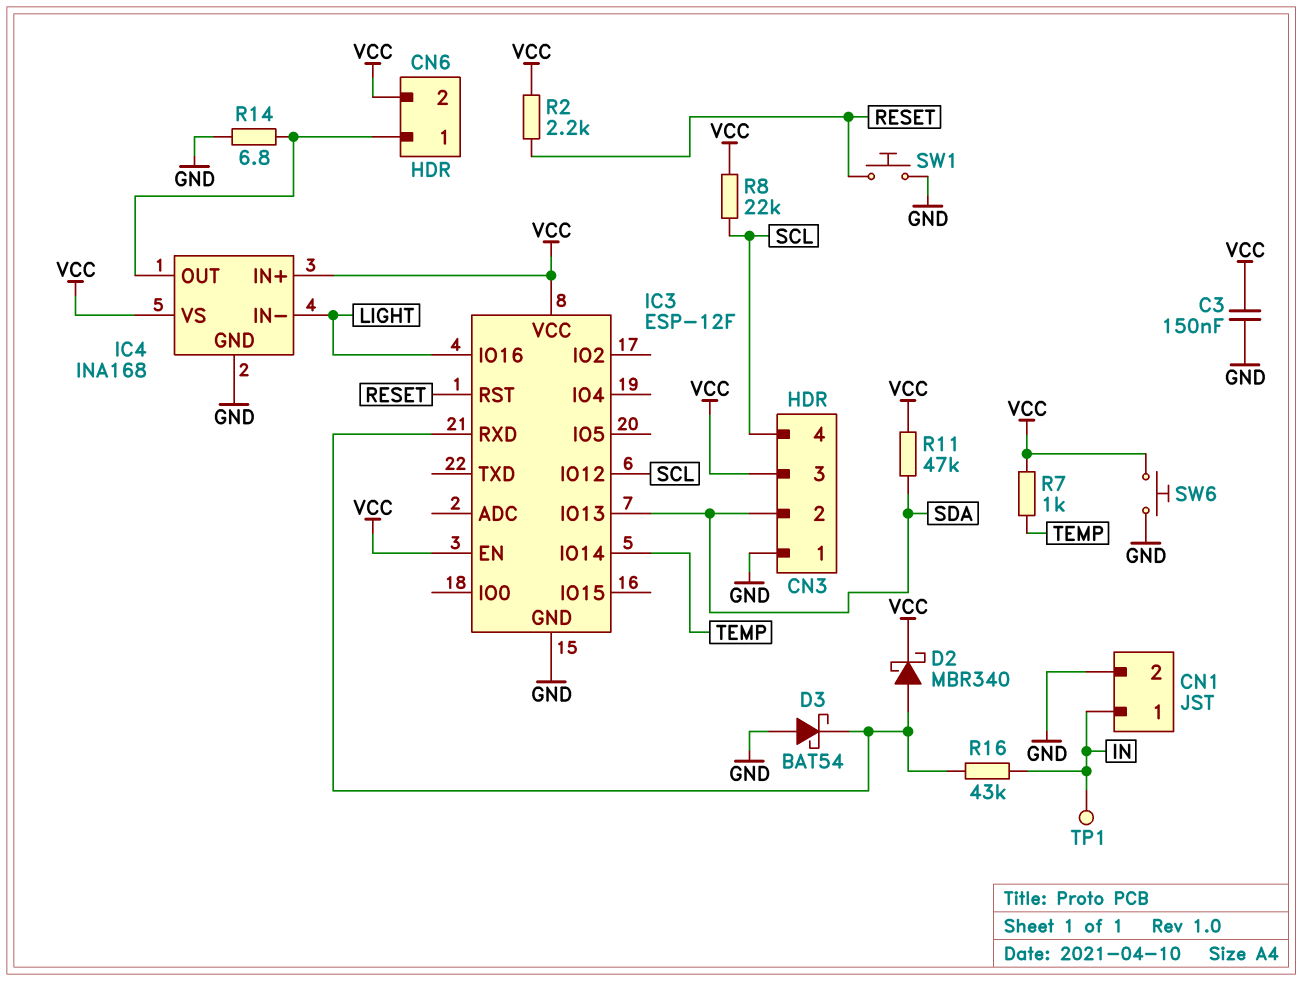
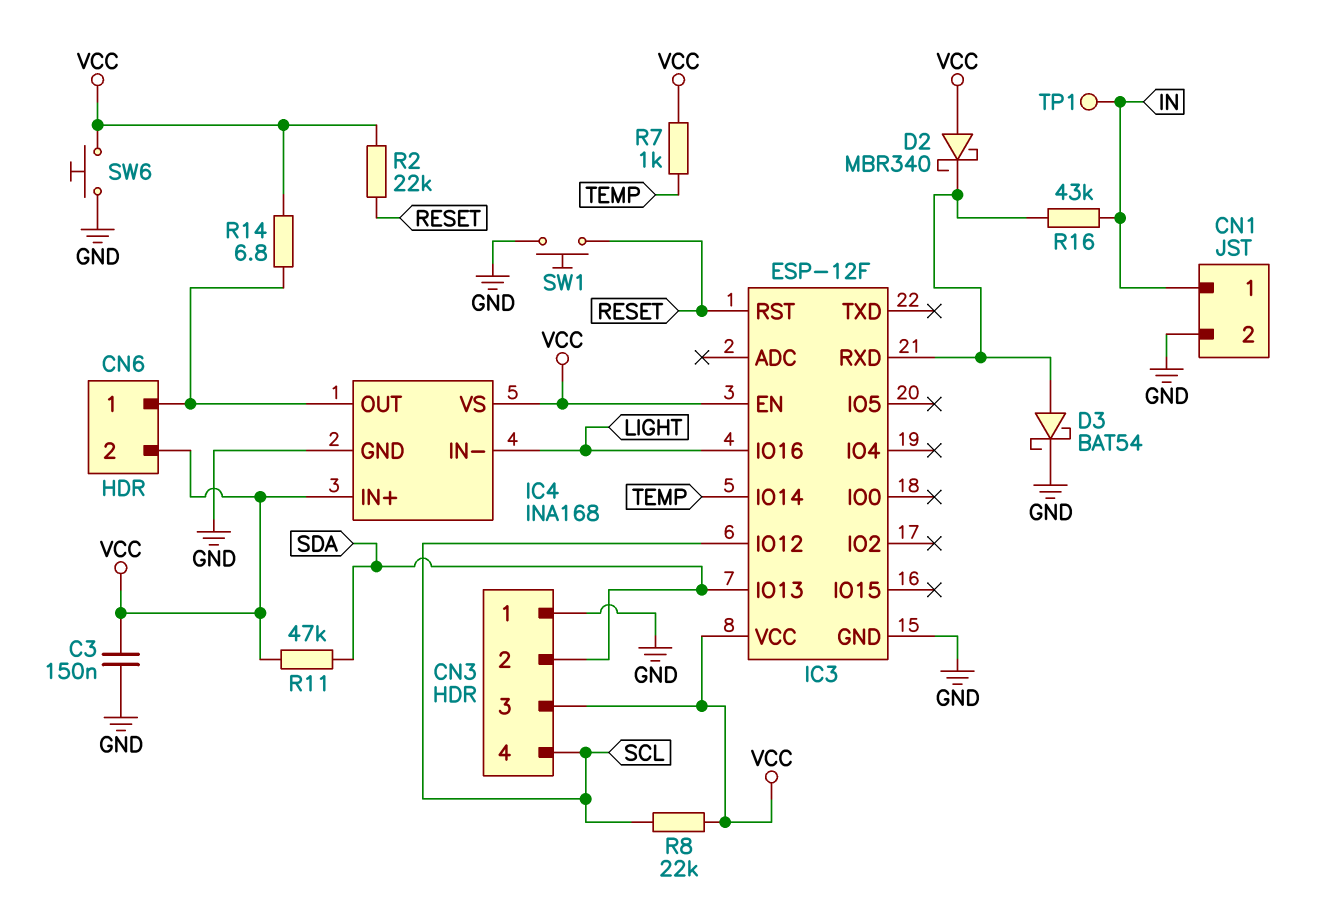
D2: schottky MBR340 (A IC3/RXD, K VCC) -> schottky MBR340 (A VCC, K IC3/RXD)
D3: schottky BAT54 (A GND, K IC3/RXD) -> schottky BAT54 (A IC3/RXD, K GND)
R2: 2.2k (RESET, VCC) -> 22k (RESET, VCC)
R14: 6.8 (CN6/1, GND) -> 6.8 (CN6/1, VCC)

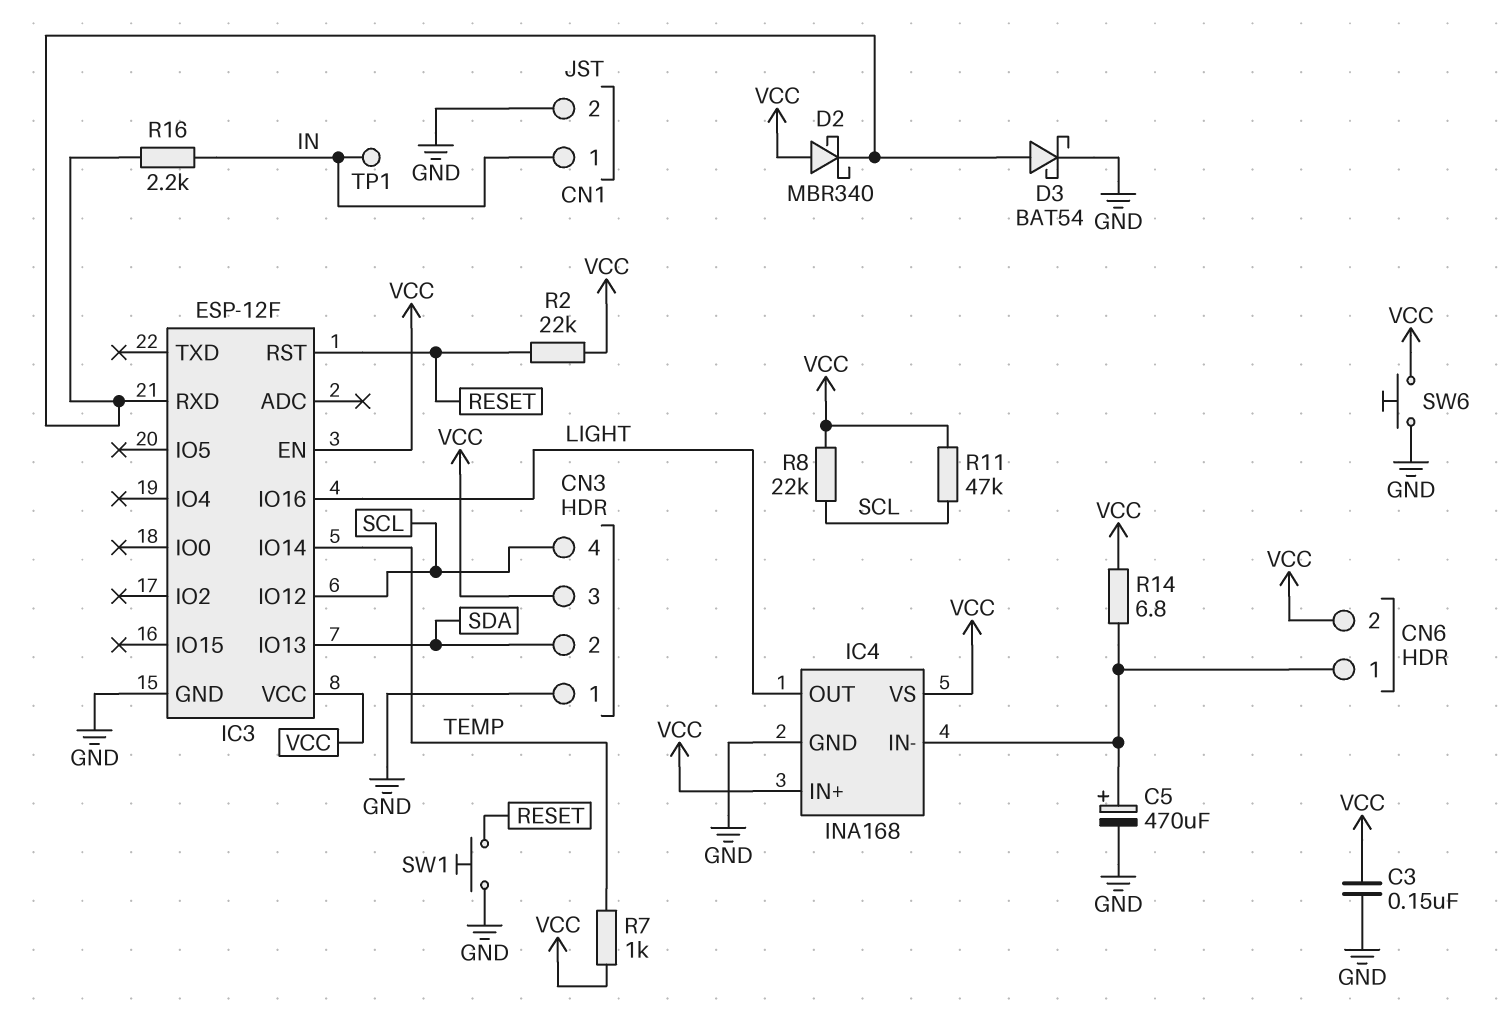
C5: none -> 470uF (plus CN6/1, minus GND)
IC4 pin IN-: LIGHT -> CN6/1
IC4 pin OUT: CN6/1 -> LIGHT
R11: 47k (SDA, VCC) -> 47k (SCL, VCC)
R16: 43k (IC3/RXD, IN) -> 2.2k (IC3/RXD, IN)

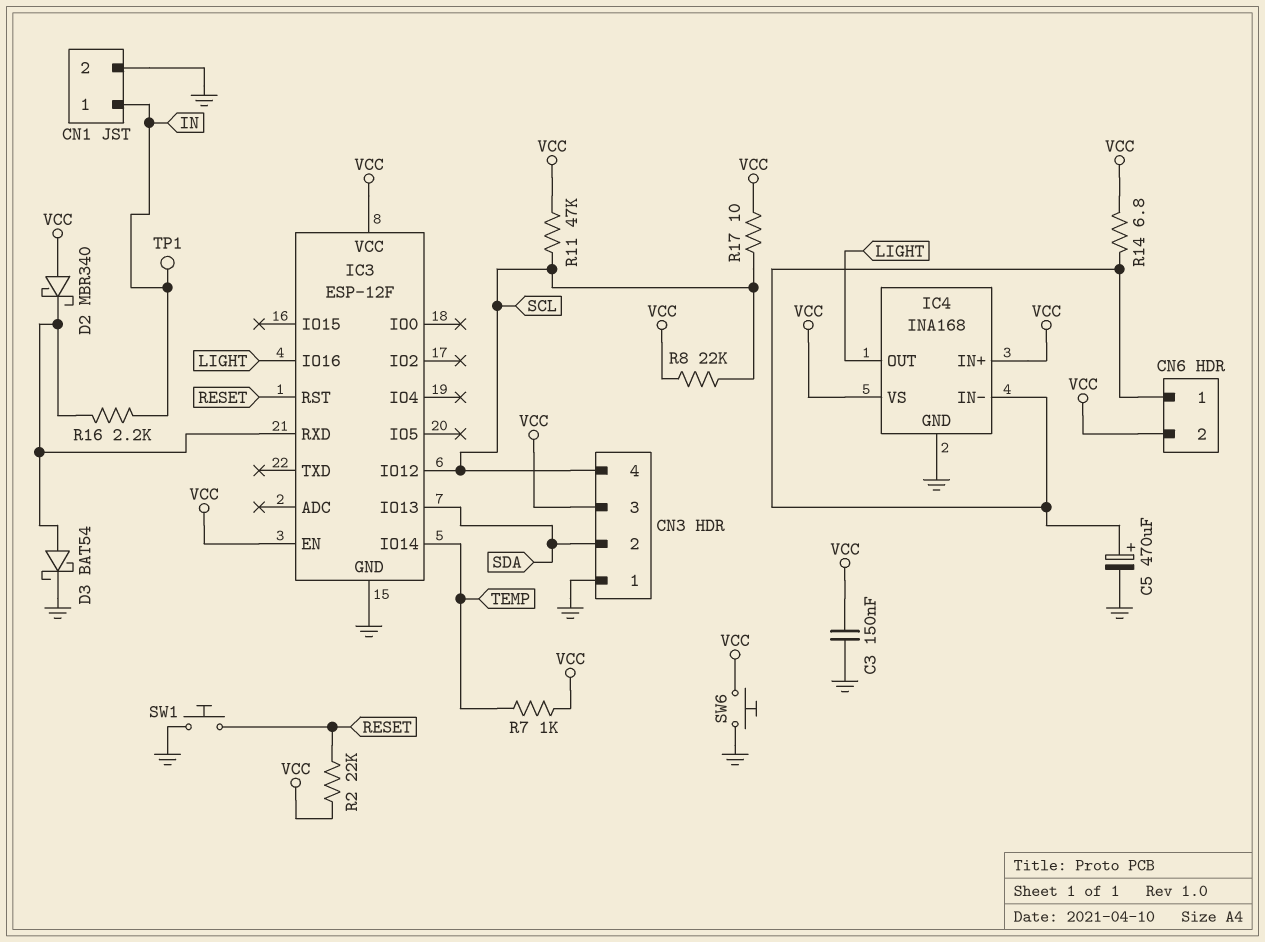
R17: none -> 10 (SCL, VCC)

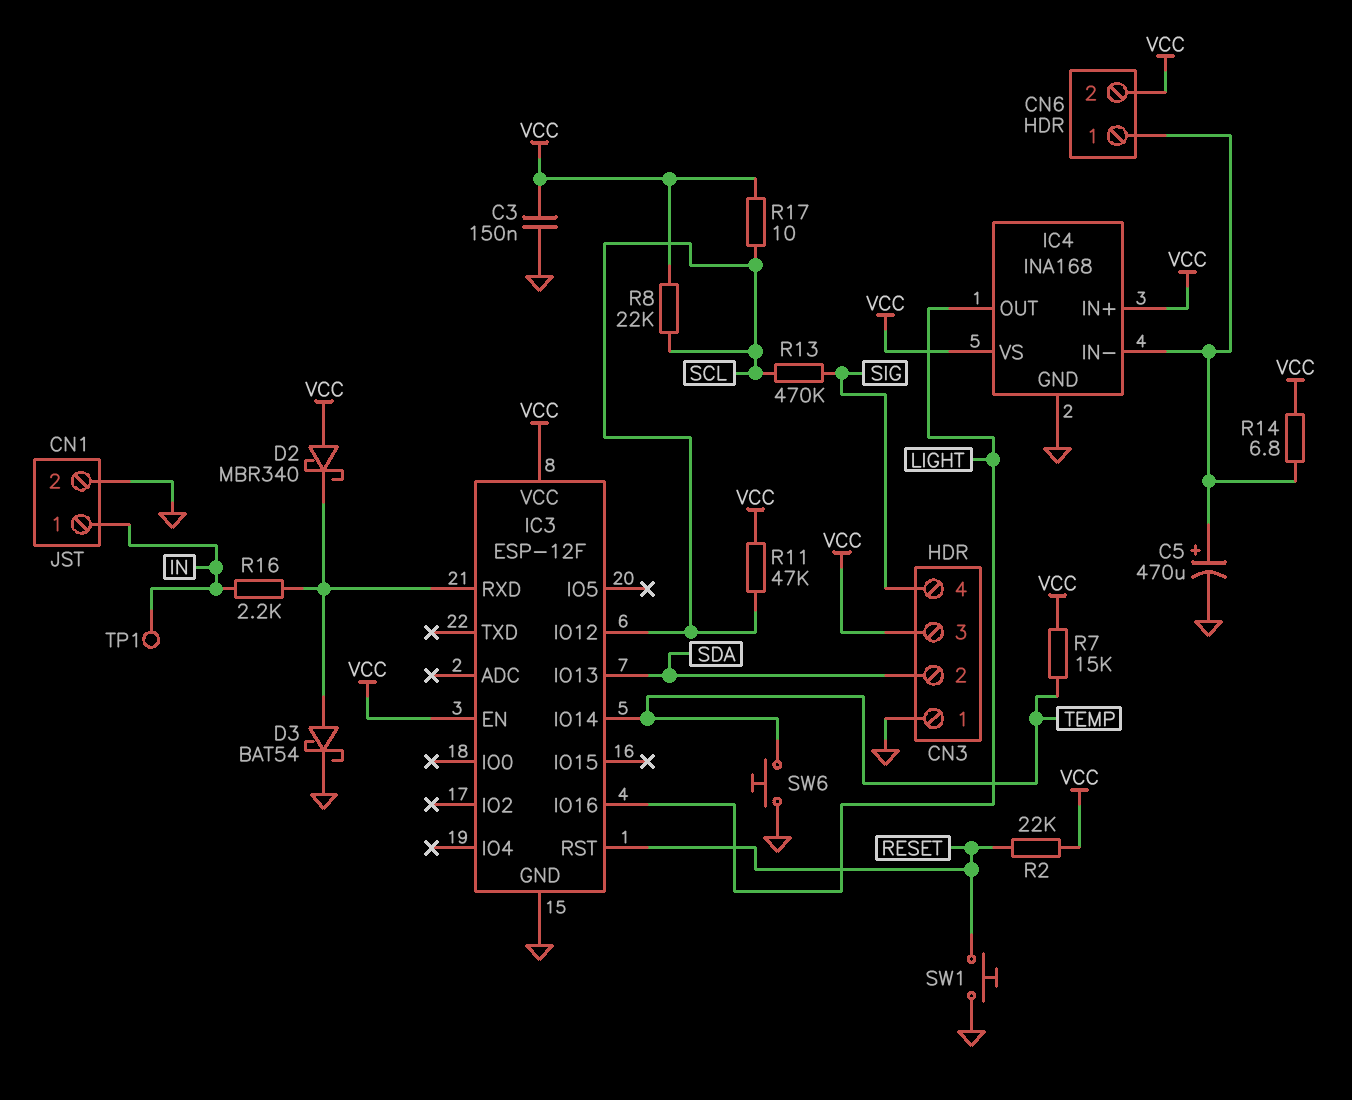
CN3 pin 4: SCL -> SIG
R7: 1k (TEMP, VCC) -> 15k (TEMP, VCC)
R13: none -> 470k (SCL, SIG)
SW6: button (GND, VCC) -> button (GND, TEMP)

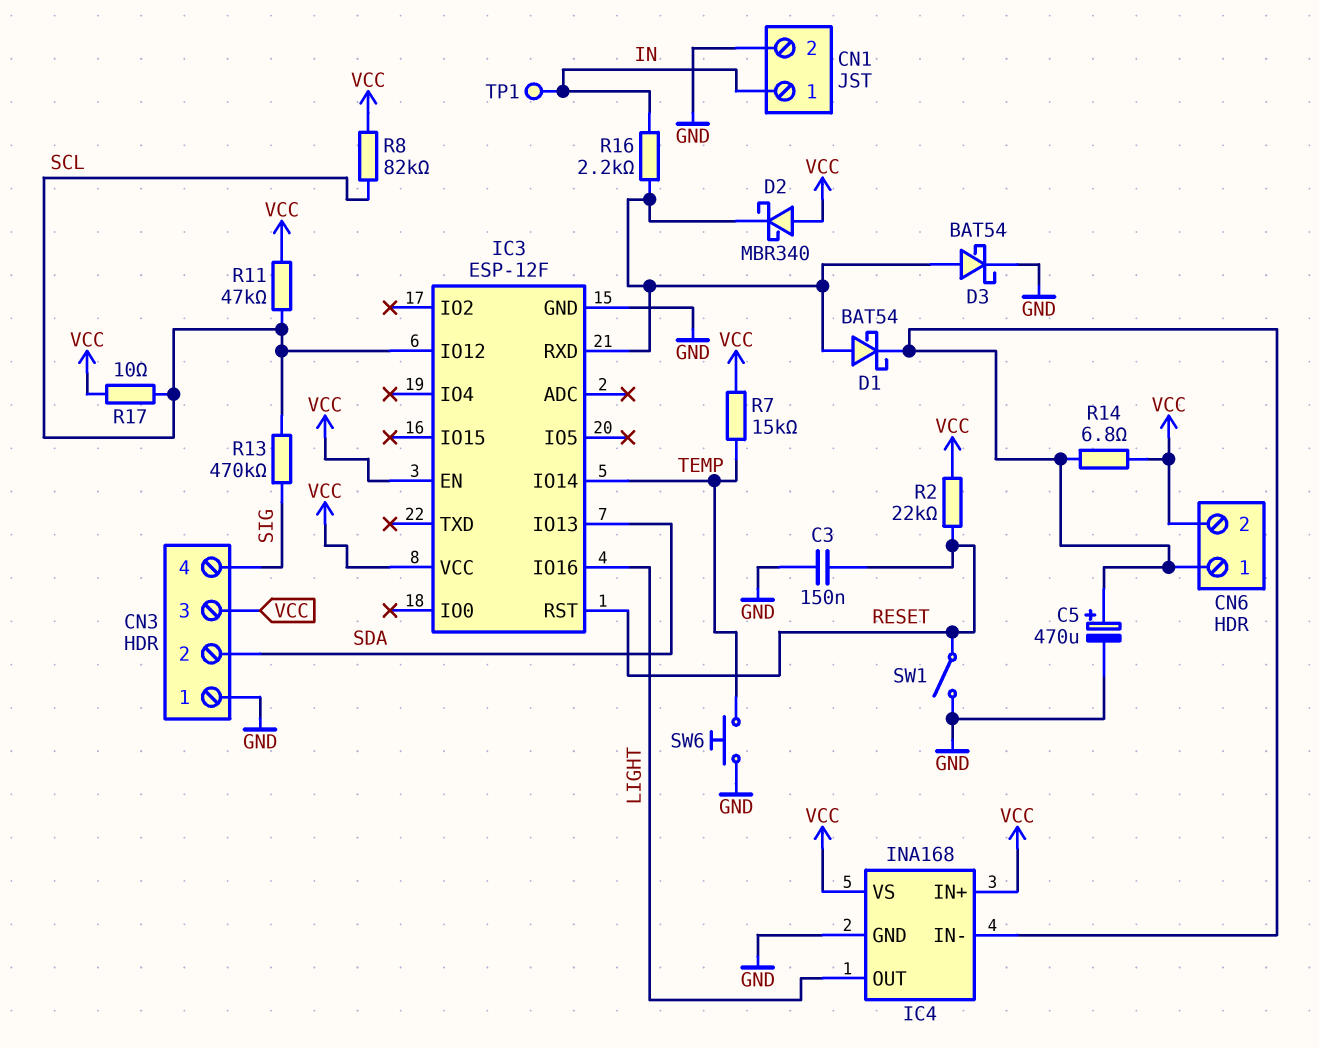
C3: 150nF (GND, VCC) -> 150nF (GND, RESET)
D1: none -> schottky BAT54 (A IC3/RXD, K CN6/1)
R8: 22k (SCL, VCC) -> 82k (SCL, VCC)
SW1: button (GND, RESET) -> switch (GND, RESET)

